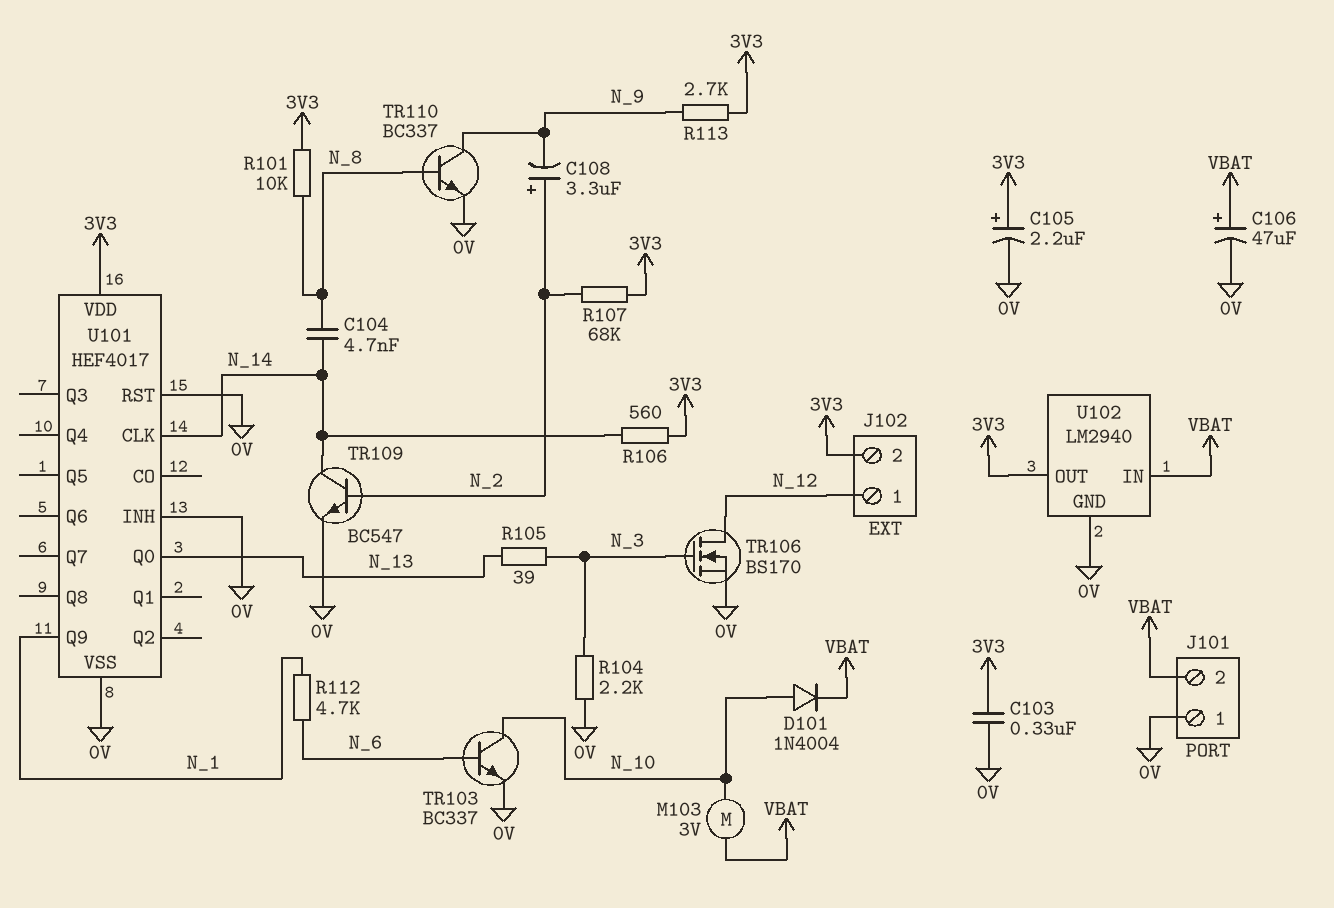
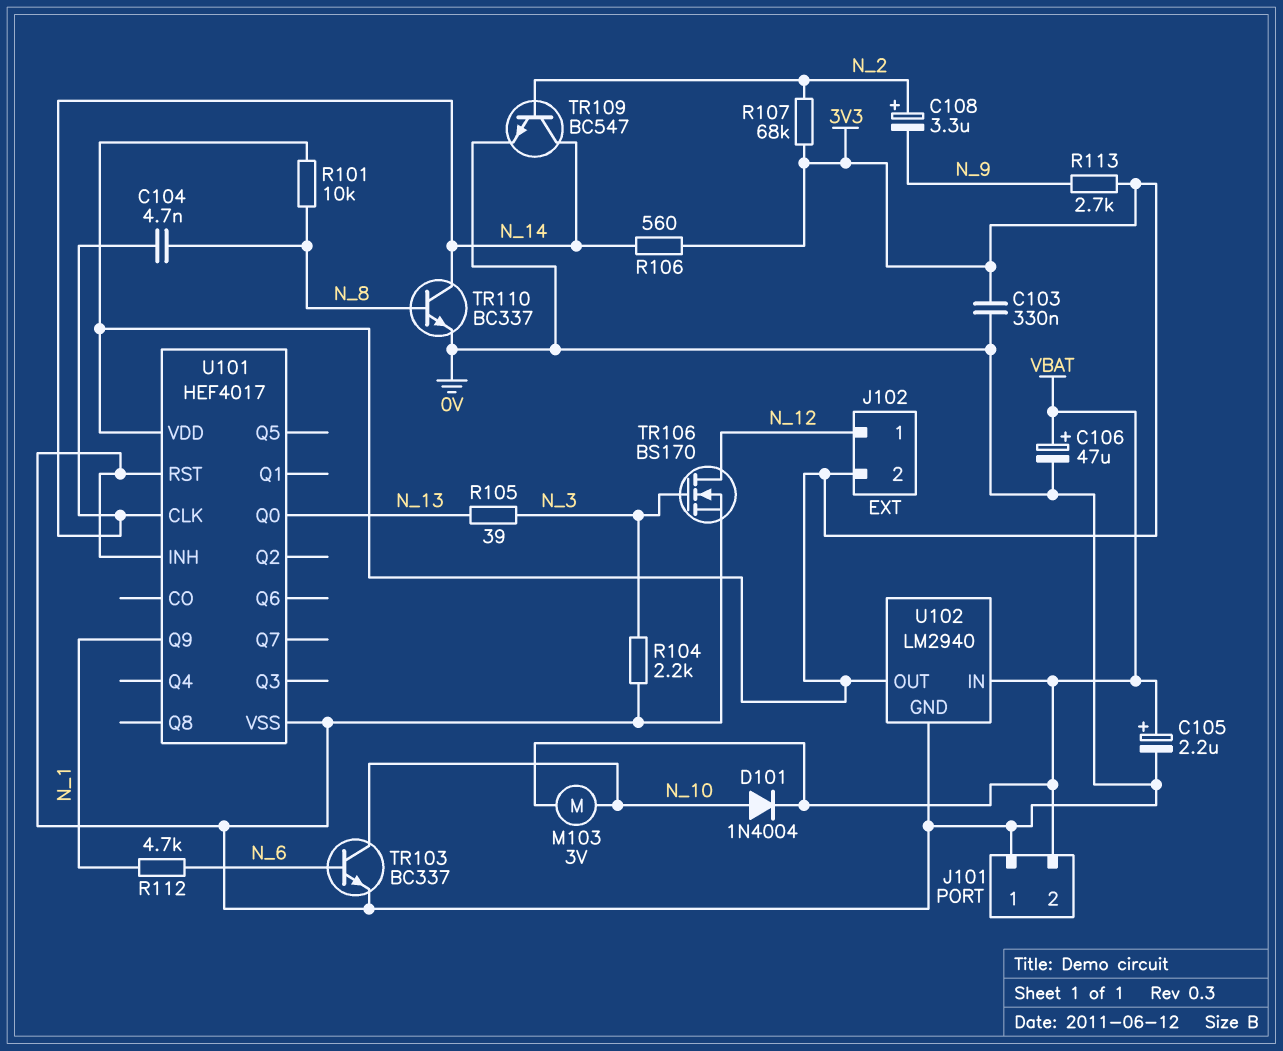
C105: 2.2uF (plus 3V3, minus 0V) -> 2.2uF (plus VBAT, minus 0V)
TR110: NPN BC337 (B N_8, C N_9, E 0V) -> NPN BC337 (B N_8, C N_14, E 0V)

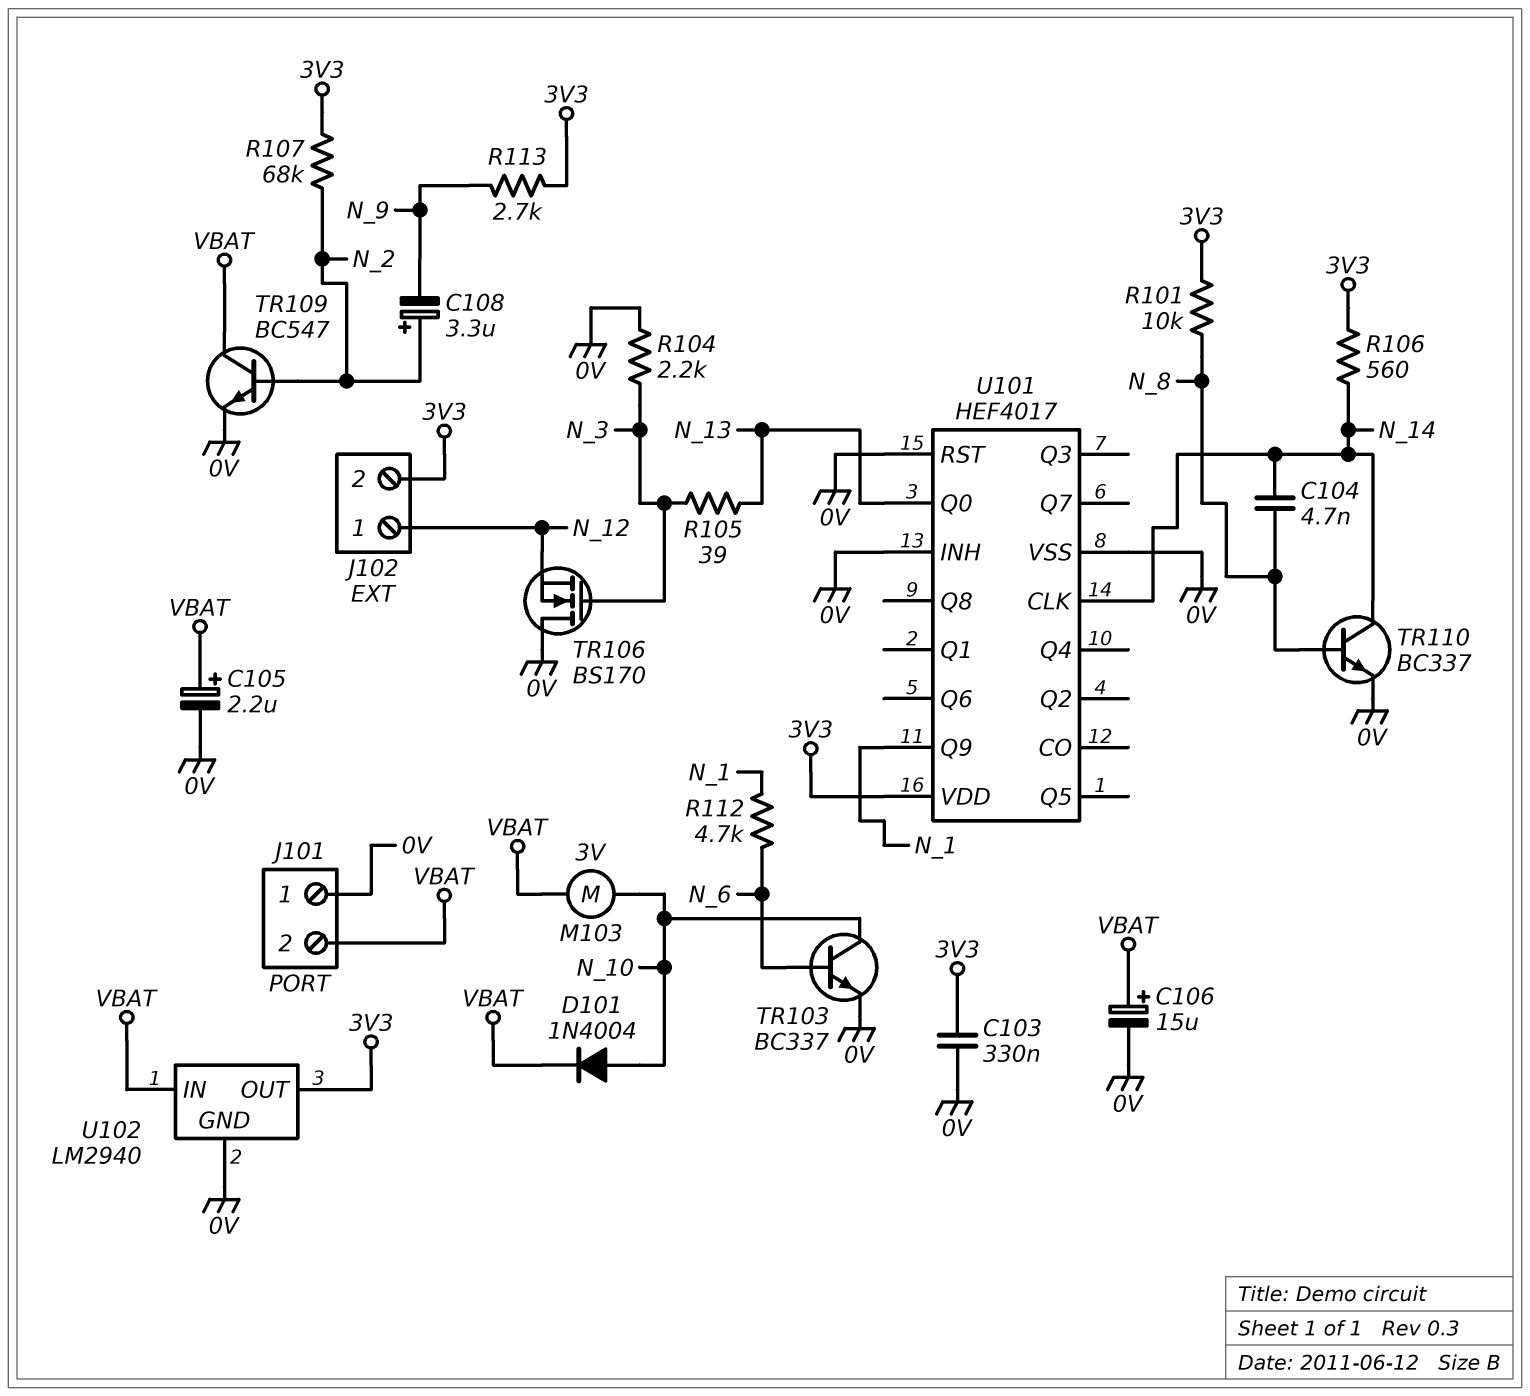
C106: 47uF (plus VBAT, minus 0V) -> 15uF (plus VBAT, minus 0V)
TR106: NMOS BS170 (G N_3, D N_12, S 0V) -> NMOS BS170 (G N_3, D 0V, S N_12)
TR109: NPN BC547 (B N_2, C N_14, E 0V) -> NPN BC547 (B N_2, C VBAT, E 0V)

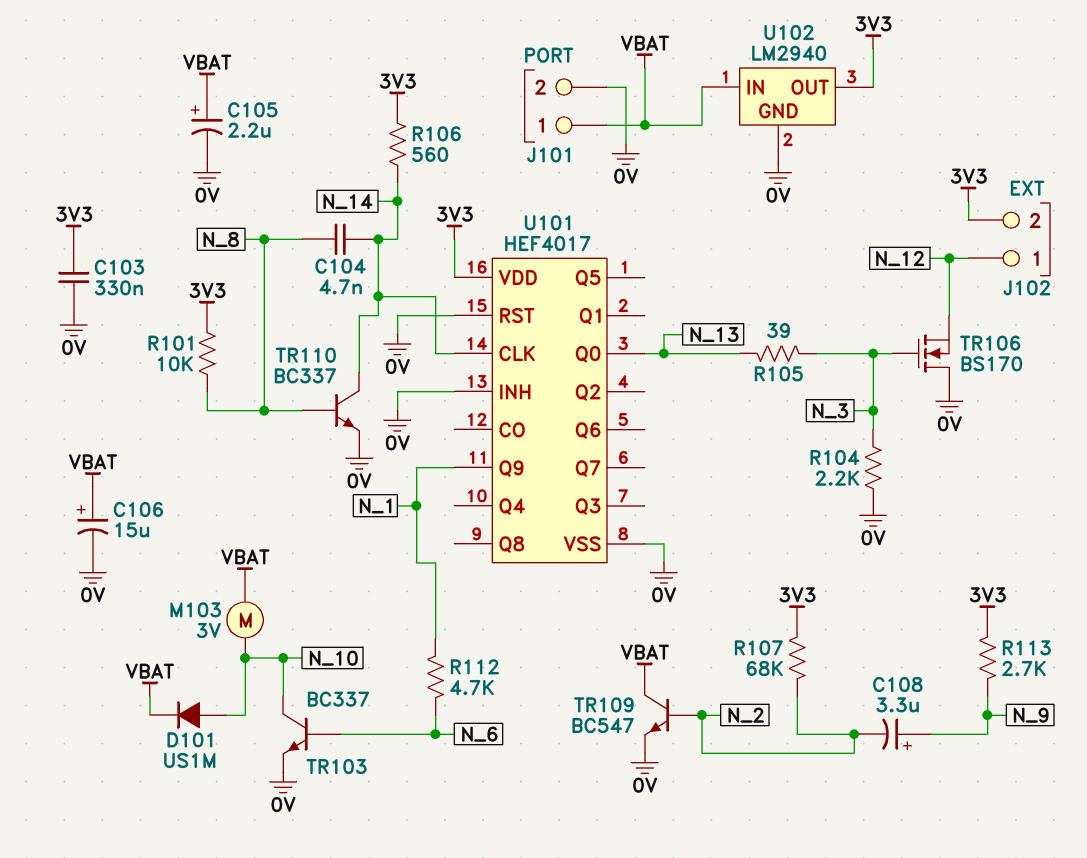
C108: 3.3uF (plus N_2, minus N_9) -> 3.3uF (plus N_9, minus N_2)
D101: diode 1N4004 (A N_10, K VBAT) -> diode US1M (A N_10, K VBAT)
J101 pin 1: 0V -> VBAT
J101 pin 2: VBAT -> 0V

